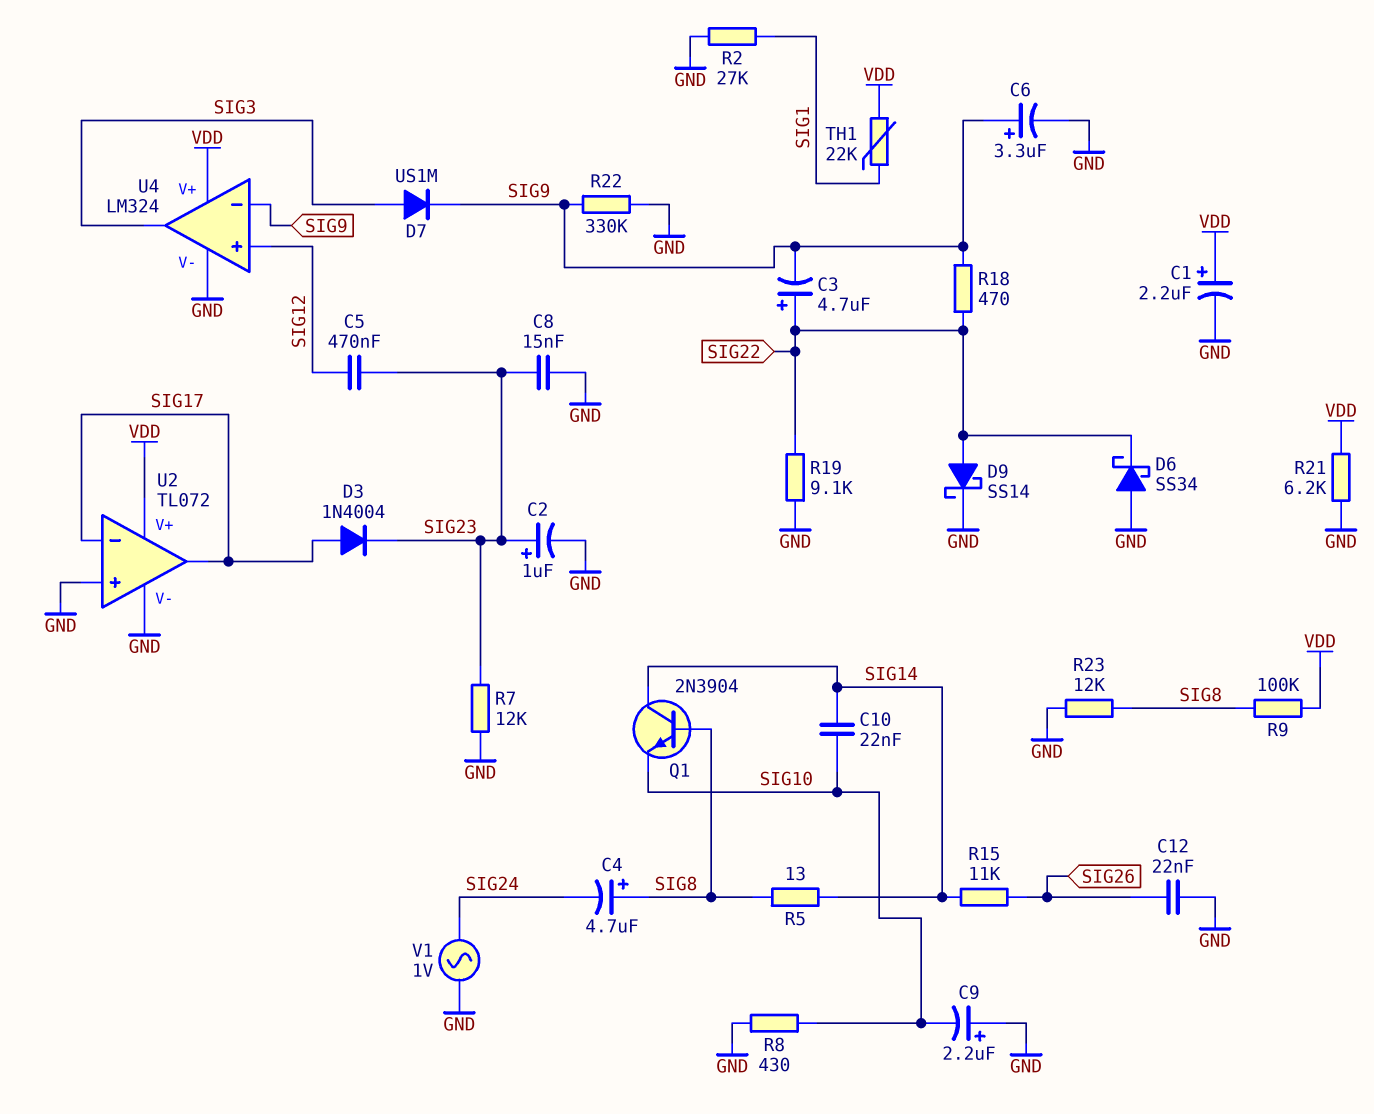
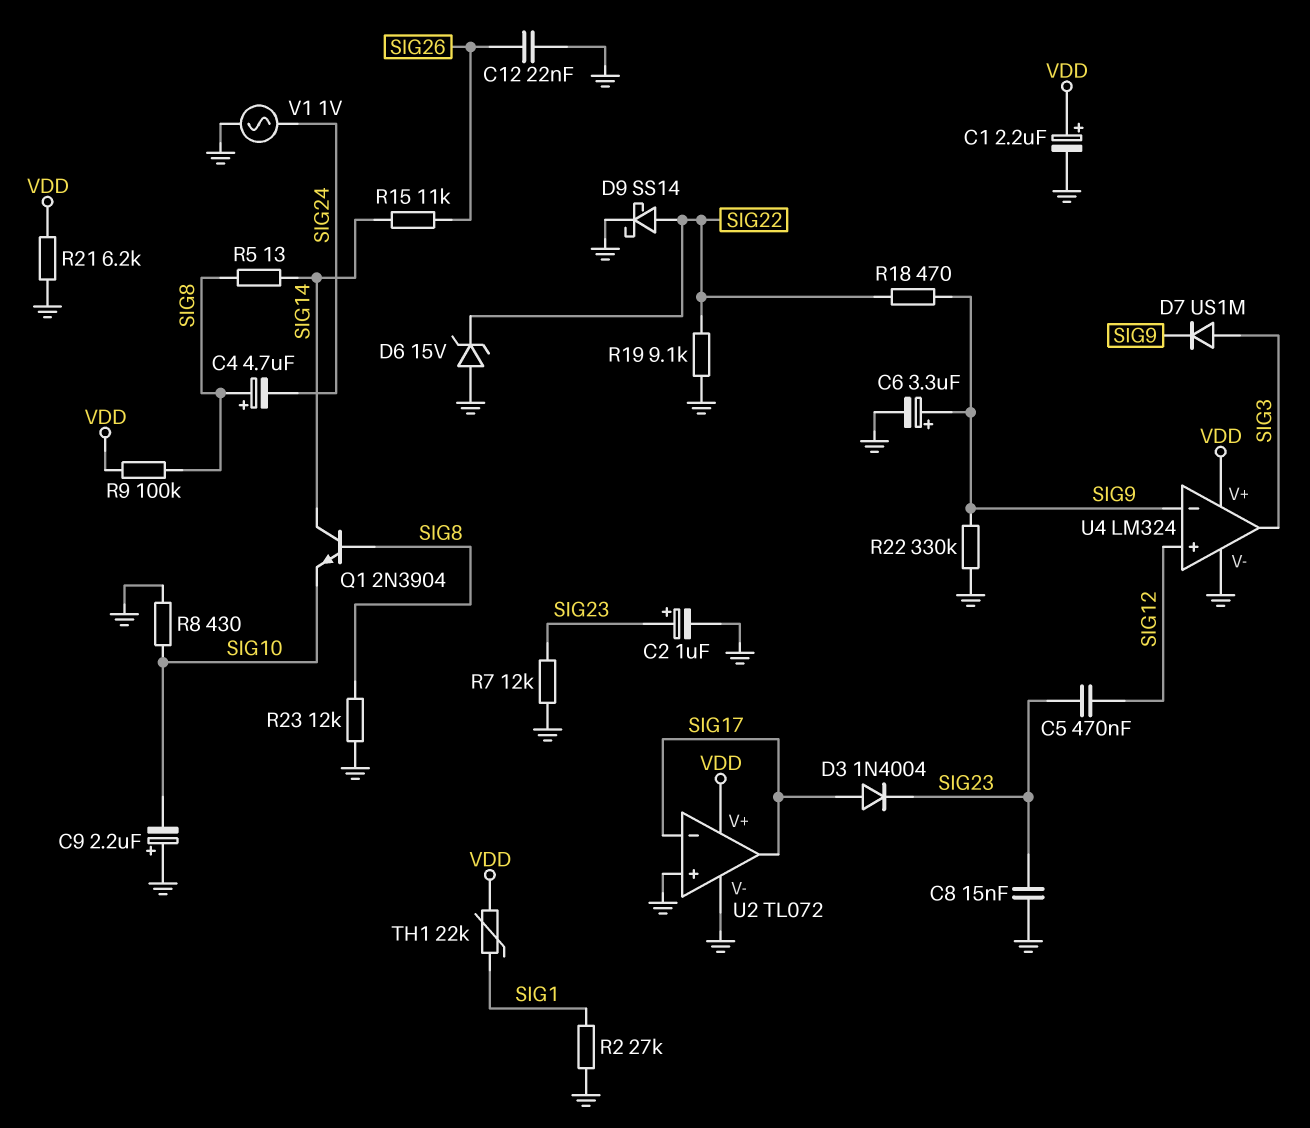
C3: 4.7uF (plus SIG22, minus SIG9) -> none
C10: 22nF (SIG10, SIG14) -> none
D6: schottky SS34 (A GND, K SIG22) -> zener 15V (A GND, K SIG22)

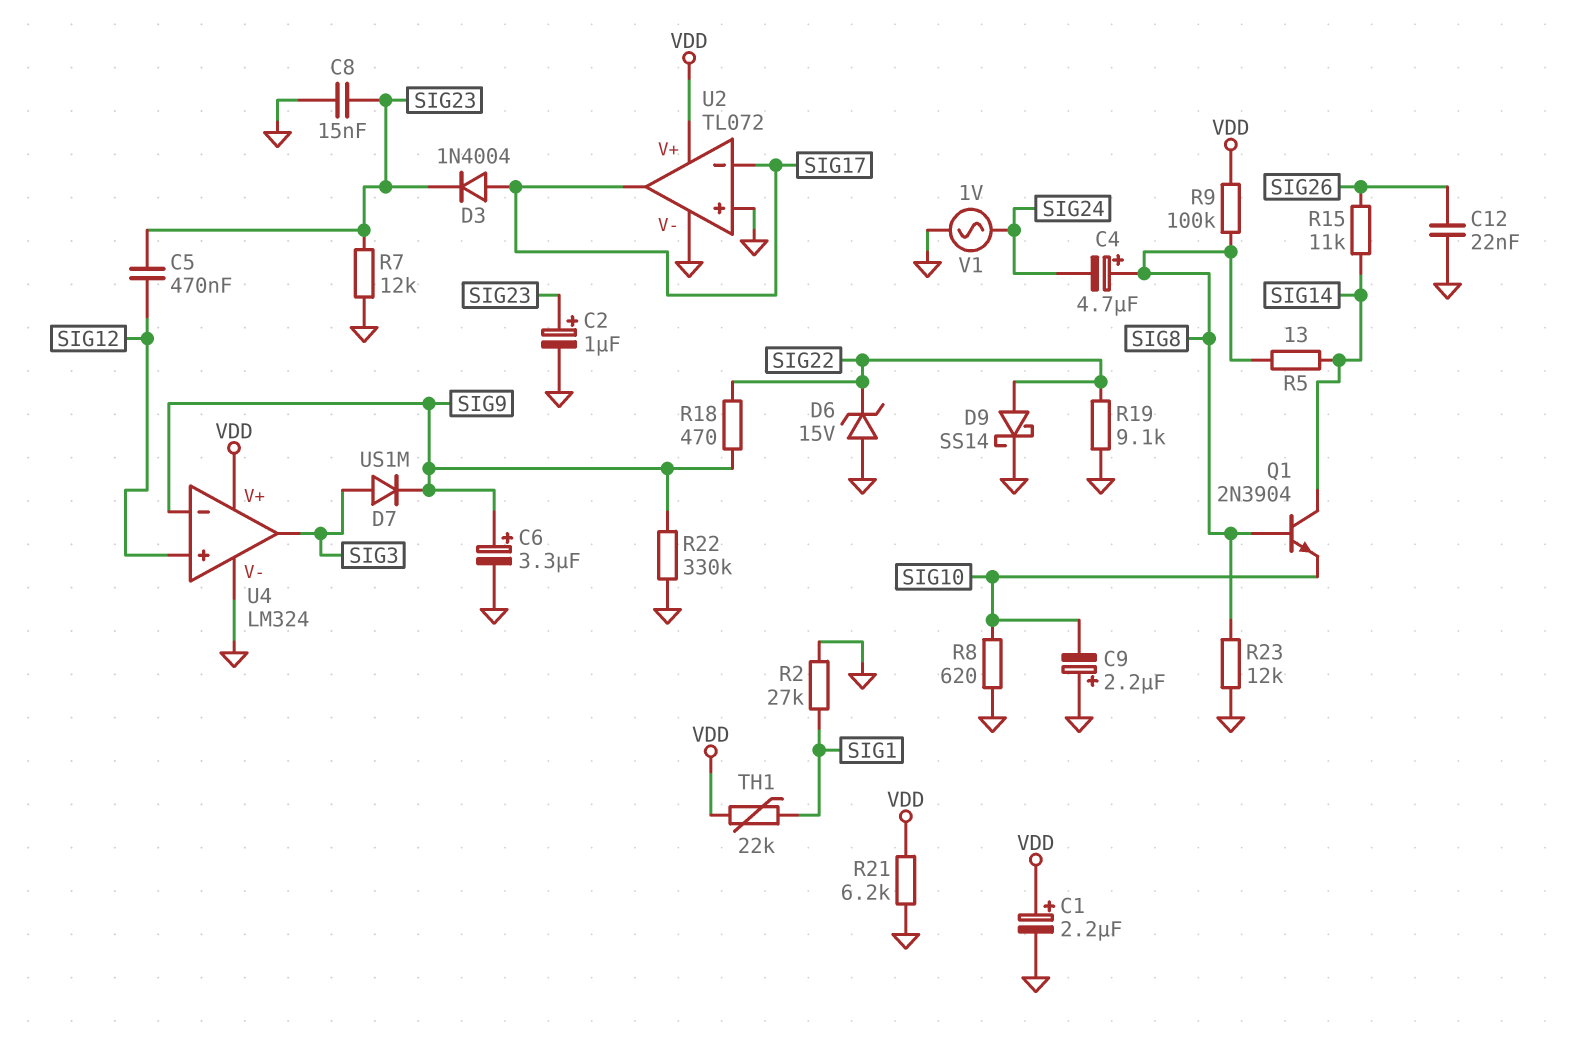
R8: 430 (GND, SIG10) -> 620 (GND, SIG10)

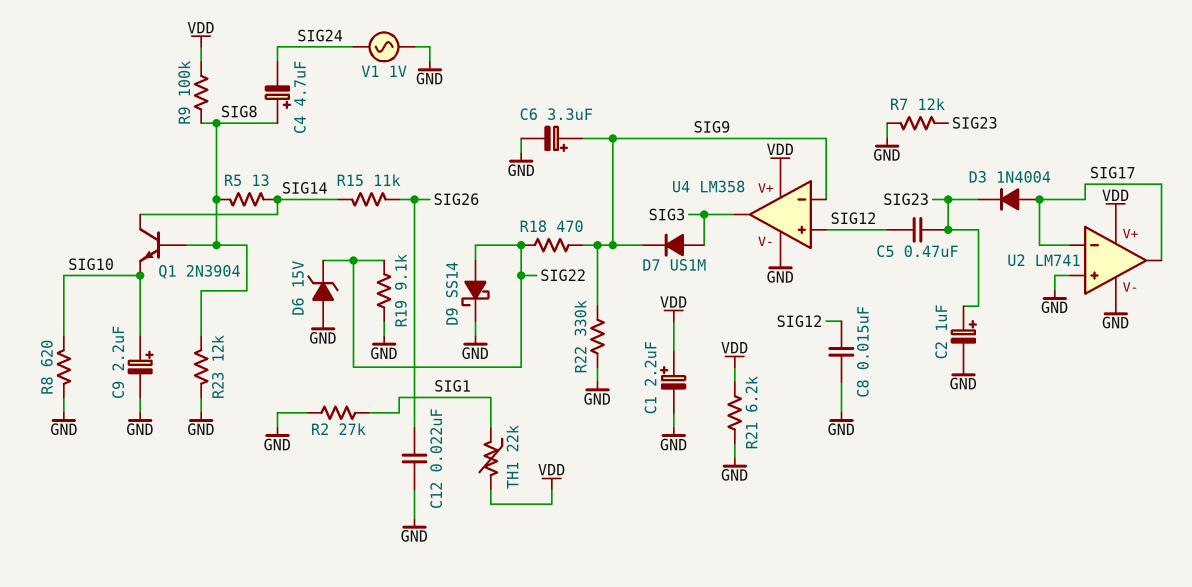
C8: 15nF (GND, SIG23) -> 15nF (GND, SIG12)
C9: 2.2uF (plus GND, minus SIG10) -> 2.2uF (plus SIG10, minus GND)
U2: TL072 -> LM741
U4: LM324 -> LM358

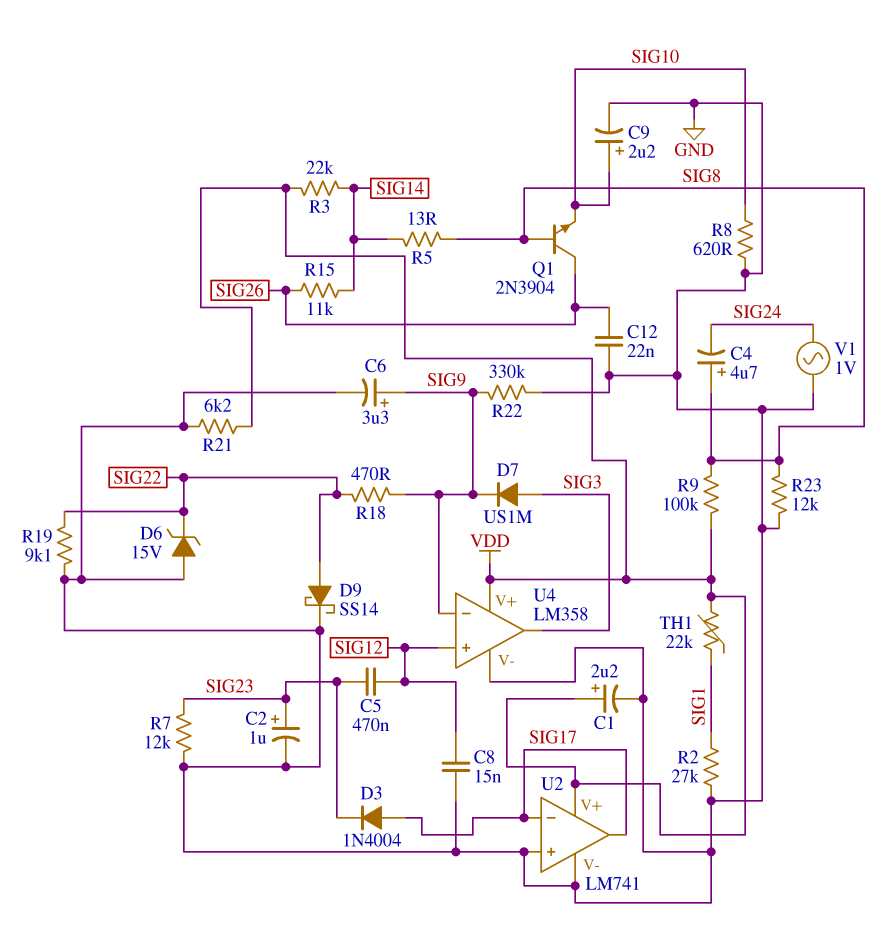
Q1: NPN 2N3904 (B SIG8, C SIG14, E SIG10) -> NPN 2N3904 (B SIG8, C SIG26, E SIG10)
R3: none -> 22k (SIG14, VDD)

